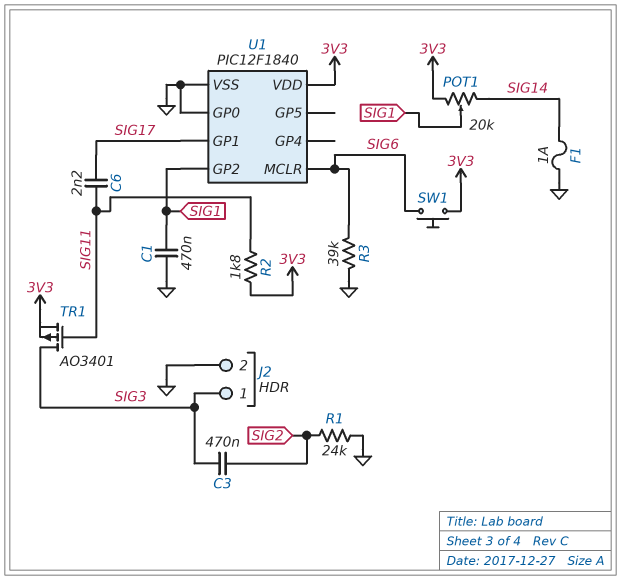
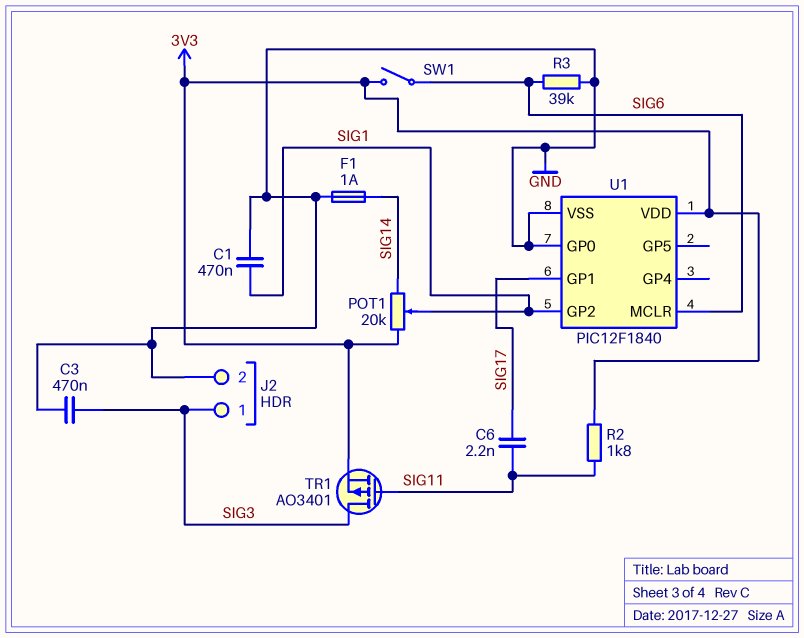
C3: 470nF (SIG2, SIG3) -> 470nF (GND, SIG3)
R1: 24k (GND, SIG2) -> none
SW1: button (3V3, SIG6) -> switch (3V3, SIG6)

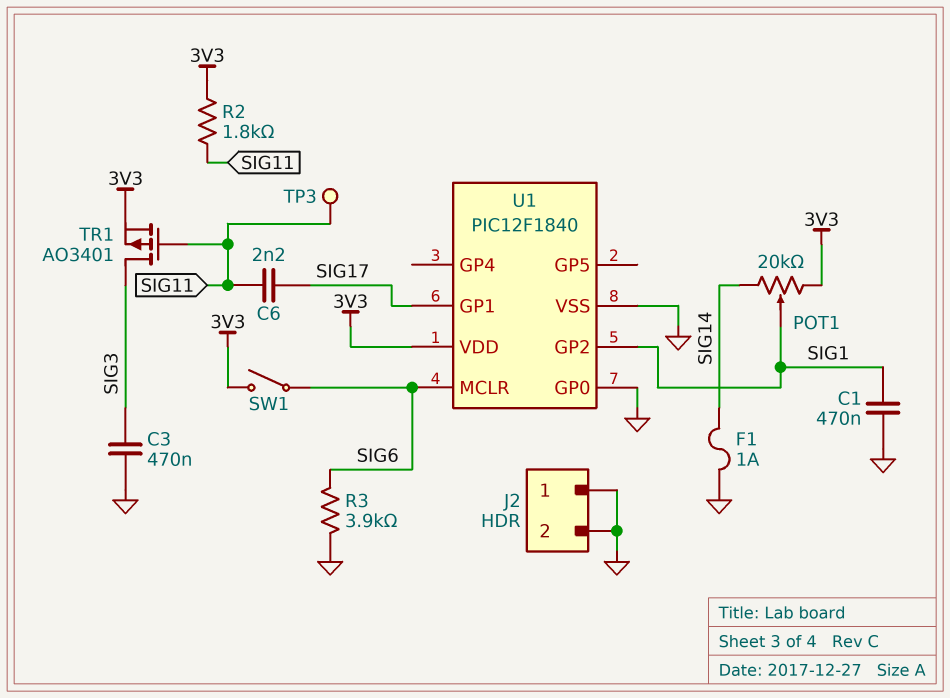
J2 pin 1: SIG3 -> GND
R3: 39k (GND, SIG6) -> 3.9k (GND, SIG6)
TP3: none -> test point (SIG11)

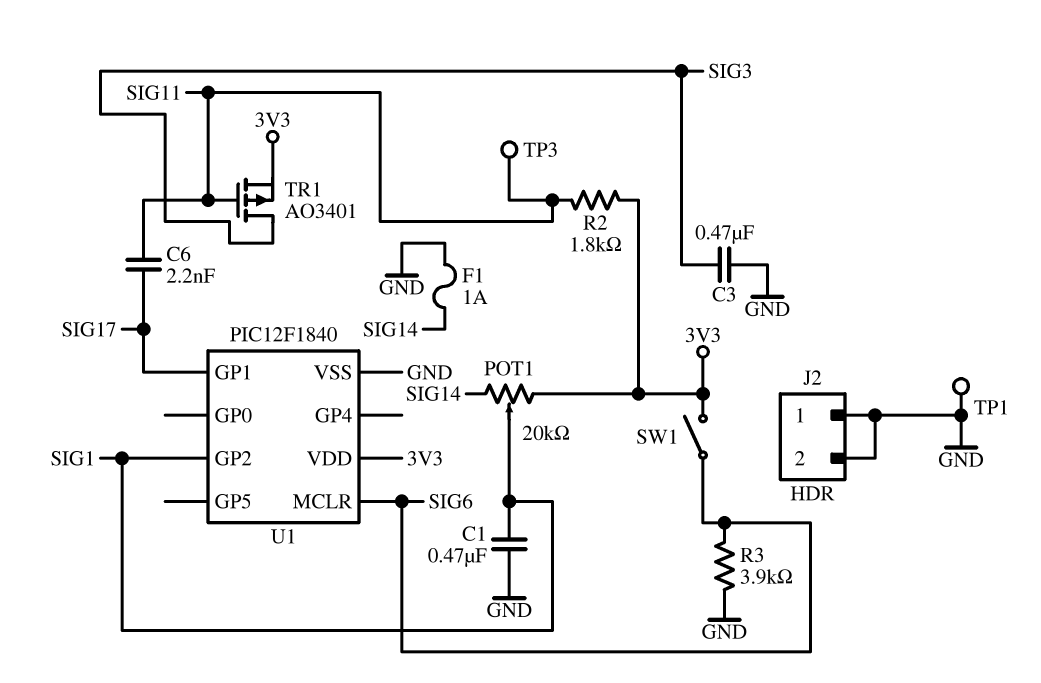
TP1: none -> test point (GND)
U1 pin GP0: GND -> none

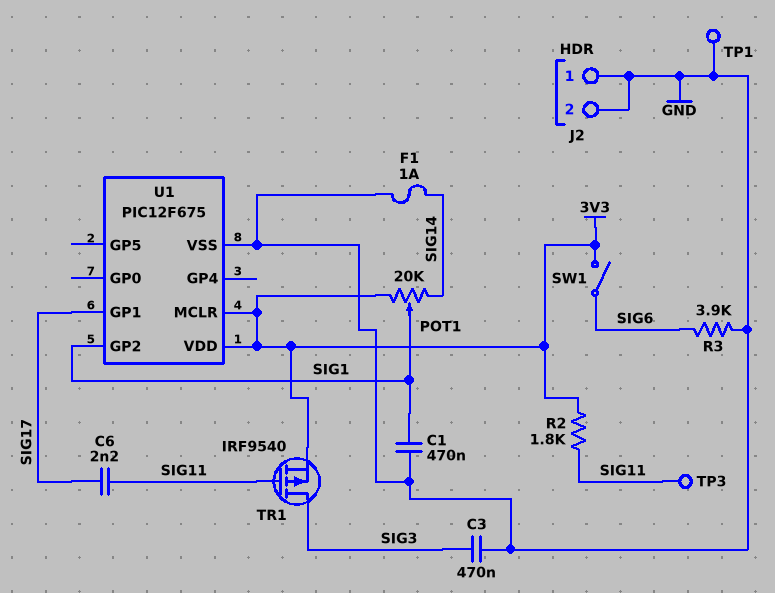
TR1: PMOS AO3401 (G SIG11, D SIG3, S 3V3) -> PMOS IRF9540 (G SIG11, D SIG3, S 3V3)
U1: PIC12F1840 -> PIC12F675
U1 pin MCLR: SIG6 -> 3V3

